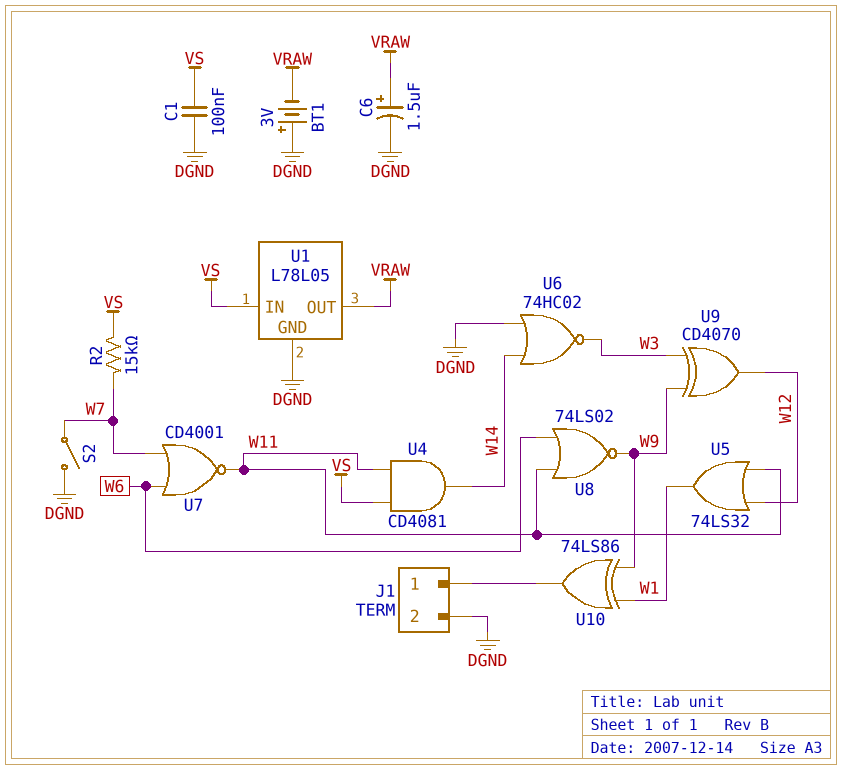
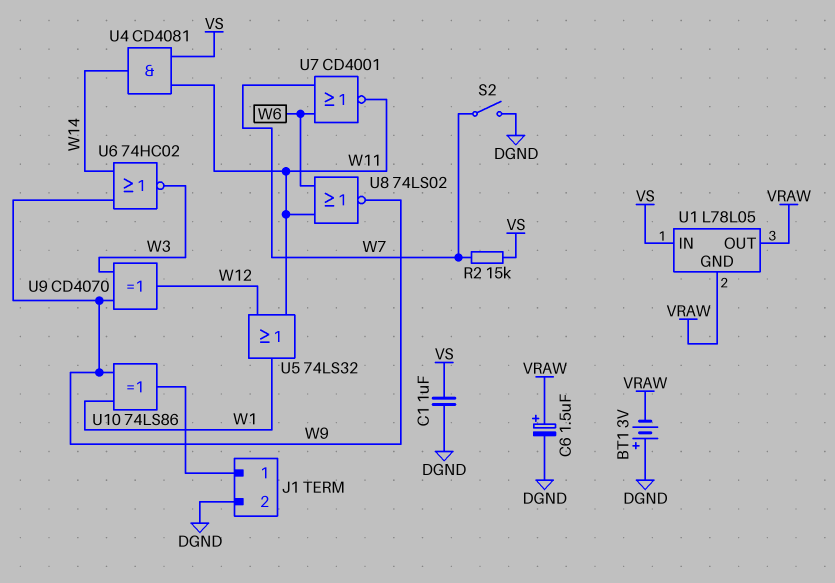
C1: 100nF (DGND, VS) -> 1uF (DGND, VS)
U1 pin GND: DGND -> VRAW
U6: NOR 74HC02 (in DGND, in W14, out W3) -> NOR 74HC02 (in W9, in W14, out W3)

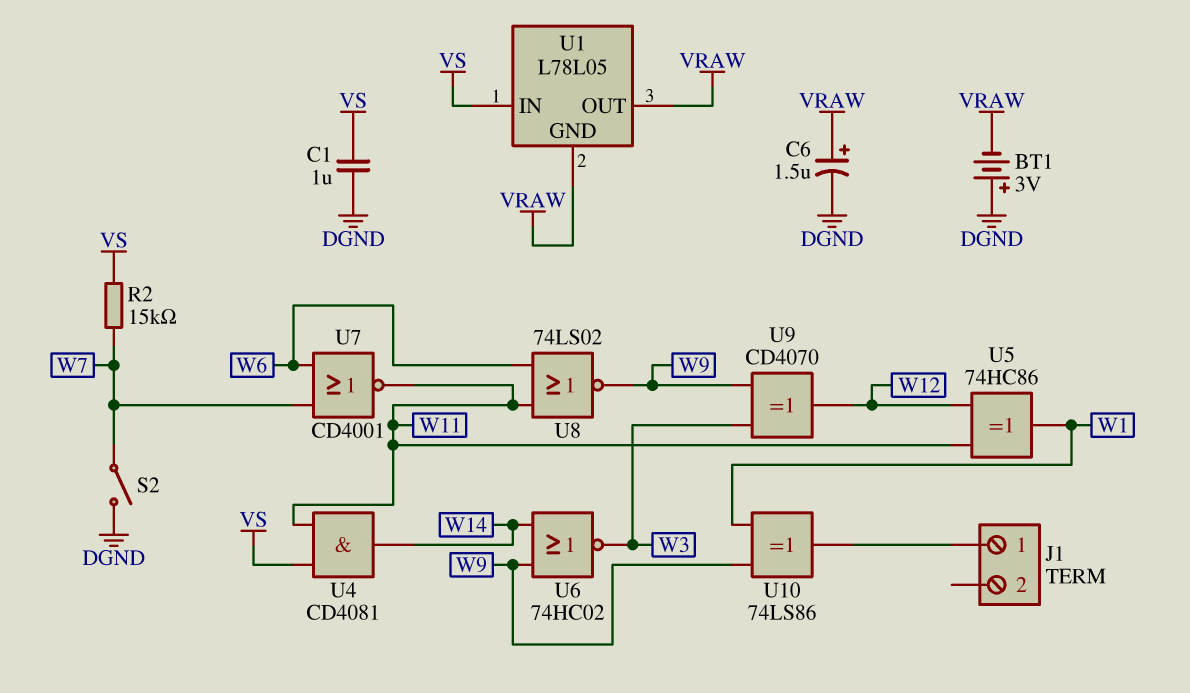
J1 pin 2: DGND -> none
U5: OR 74LS32 (in W11, in W12, out W1) -> XOR 74HC86 (in W11, in W12, out W1)

